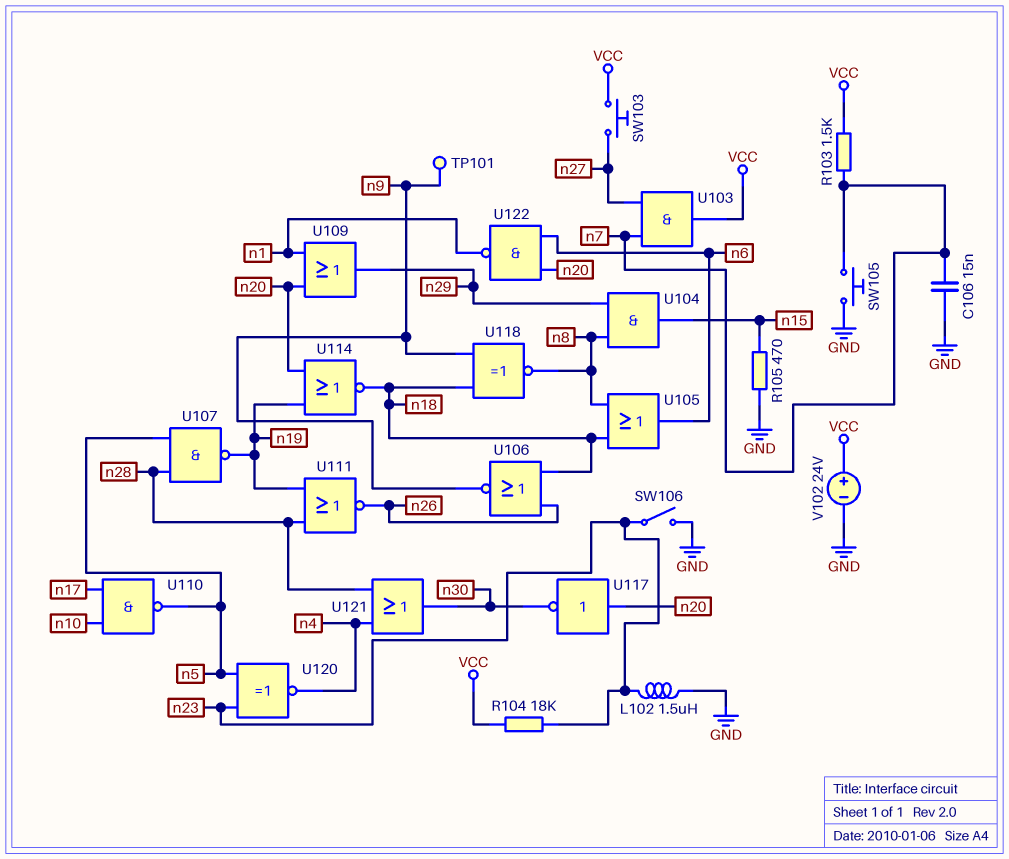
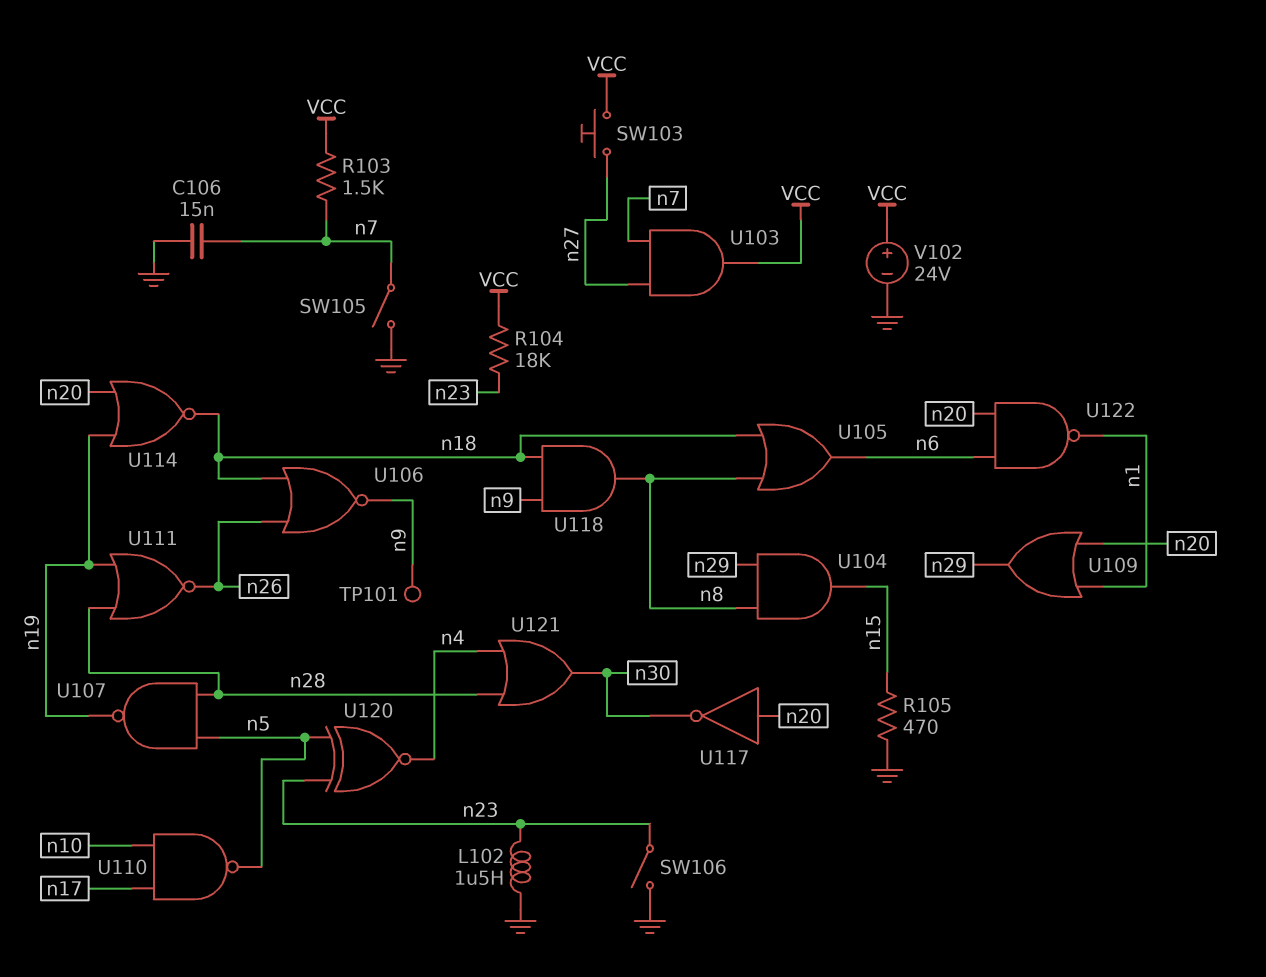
SW105: button (GND, n7) -> switch (GND, n7)
U118: XNOR (in n9, in n18, out n8) -> AND (in n9, in n18, out n8)

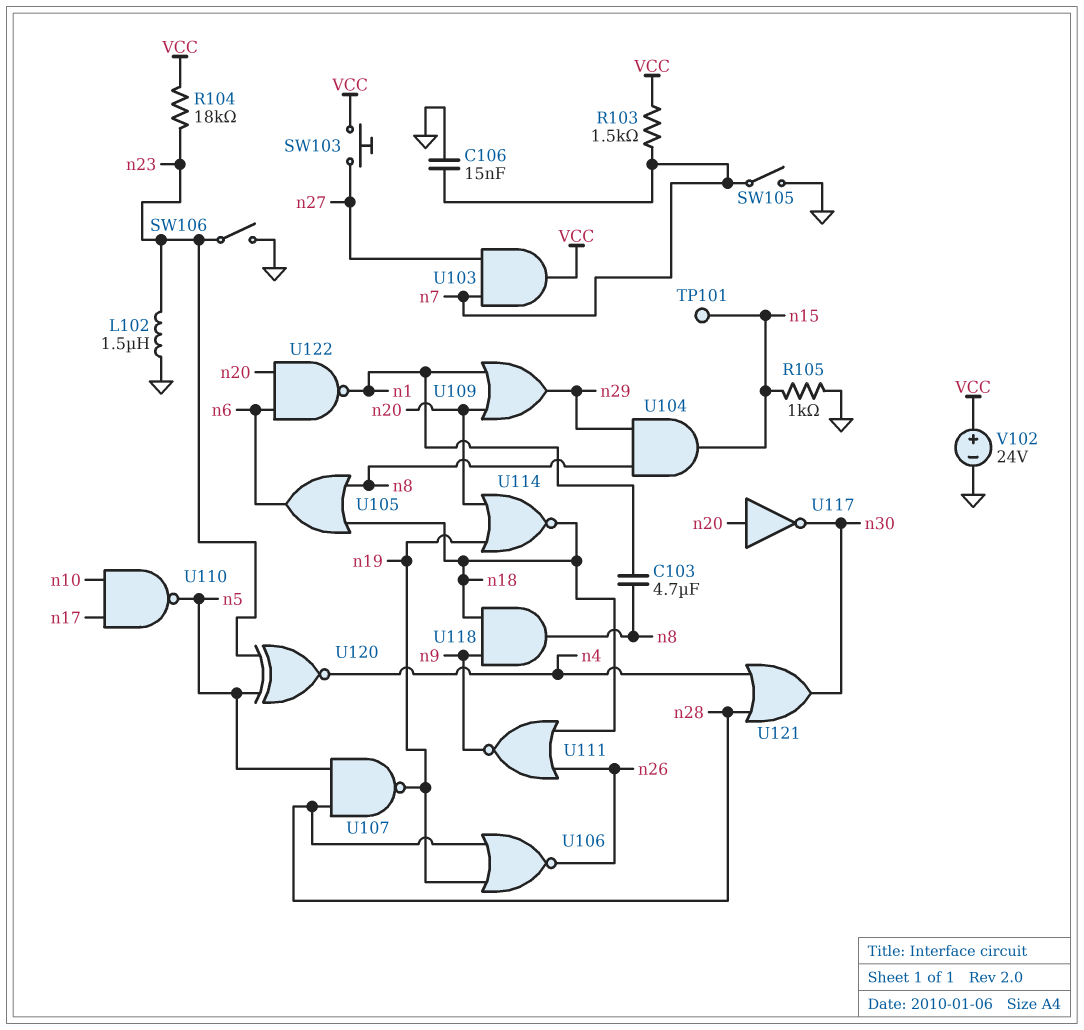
C103: none -> 4.7uF (n1, n8)
R105: 470 (GND, n15) -> 1k (GND, n15)
TP101: test point (n9) -> test point (n15)
U106: NOR (in n18, in n26, out n9) -> NOR (in n19, in n28, out n26)
U111: NOR (in n19, in n28, out n26) -> NOR (in n18, in n26, out n9)

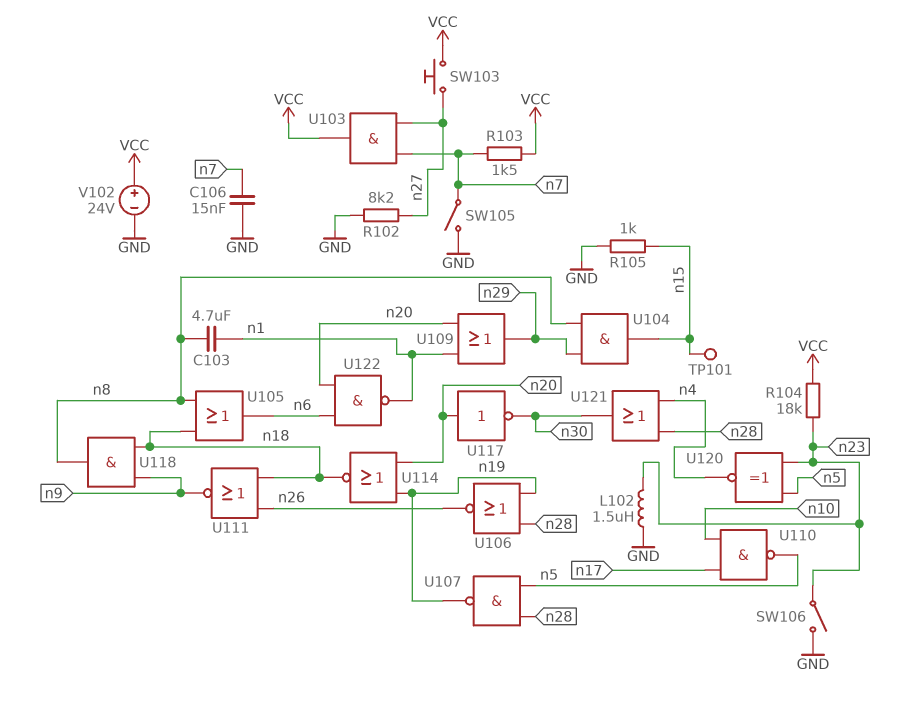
R102: none -> 8.2k (GND, n27)

